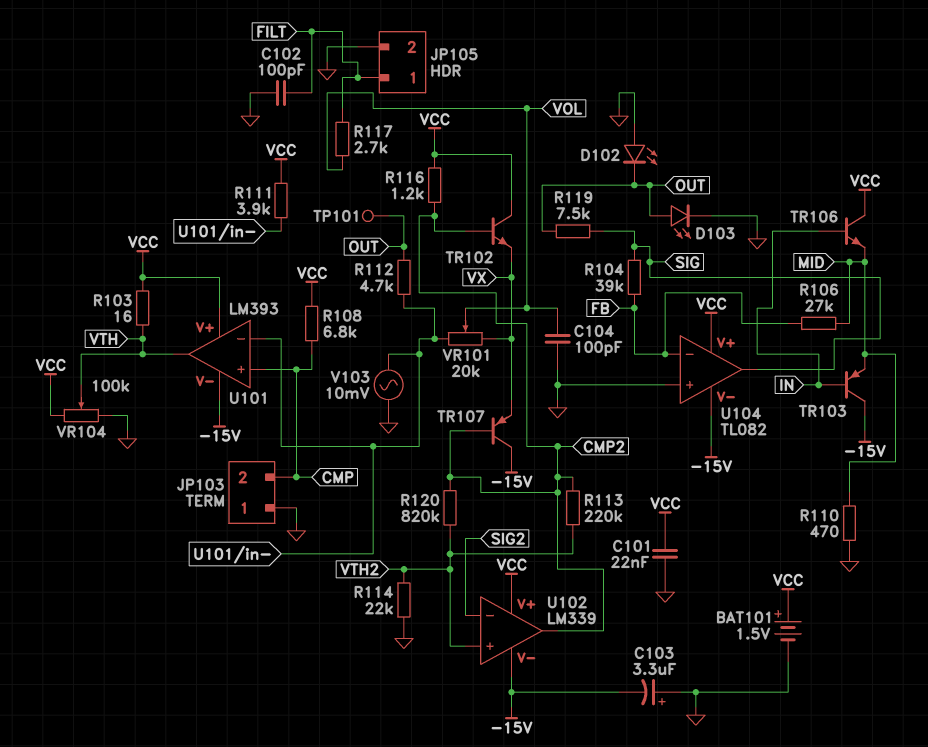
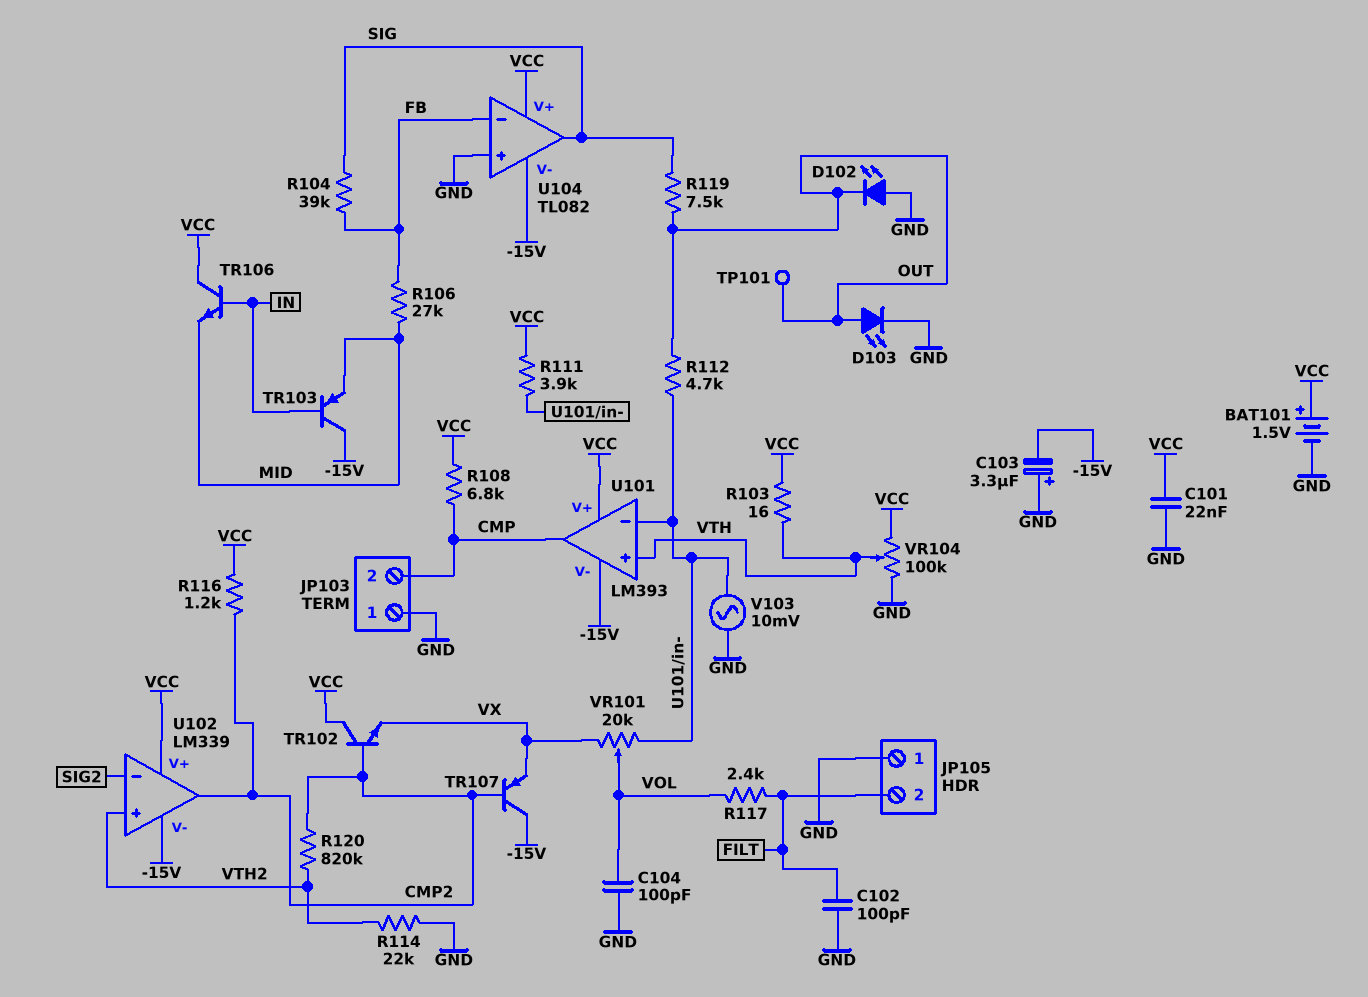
JP105 pin 1: FILT -> GND
JP105 pin 2: GND -> FILT
R110: 470 (GND, MID) -> none
R113: 220k (CMP2, VTH2) -> none
R117: 2.7k (FILT, VOL) -> 2.4k (FILT, VOL)
U101 pin in+: CMP -> VTH
U101 pin out: VTH -> CMP

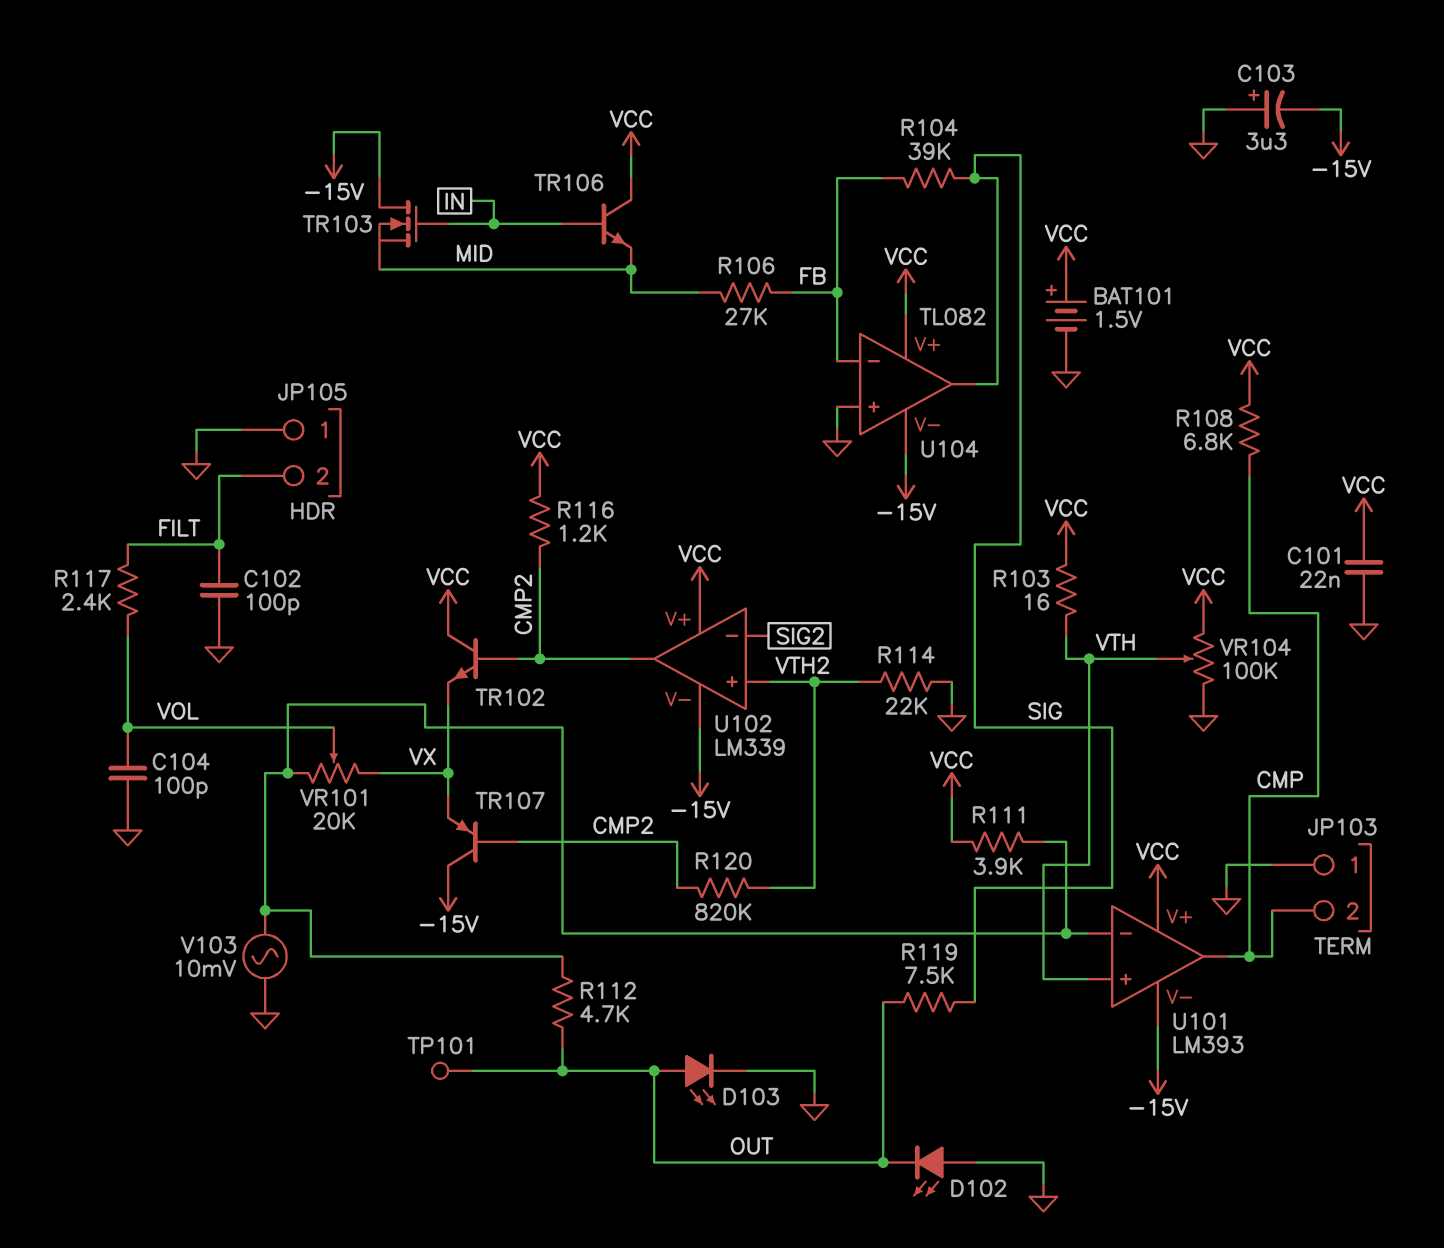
TR103: PNP (B IN, C -15V, E MID) -> NMOS (G IN, D -15V, S MID)

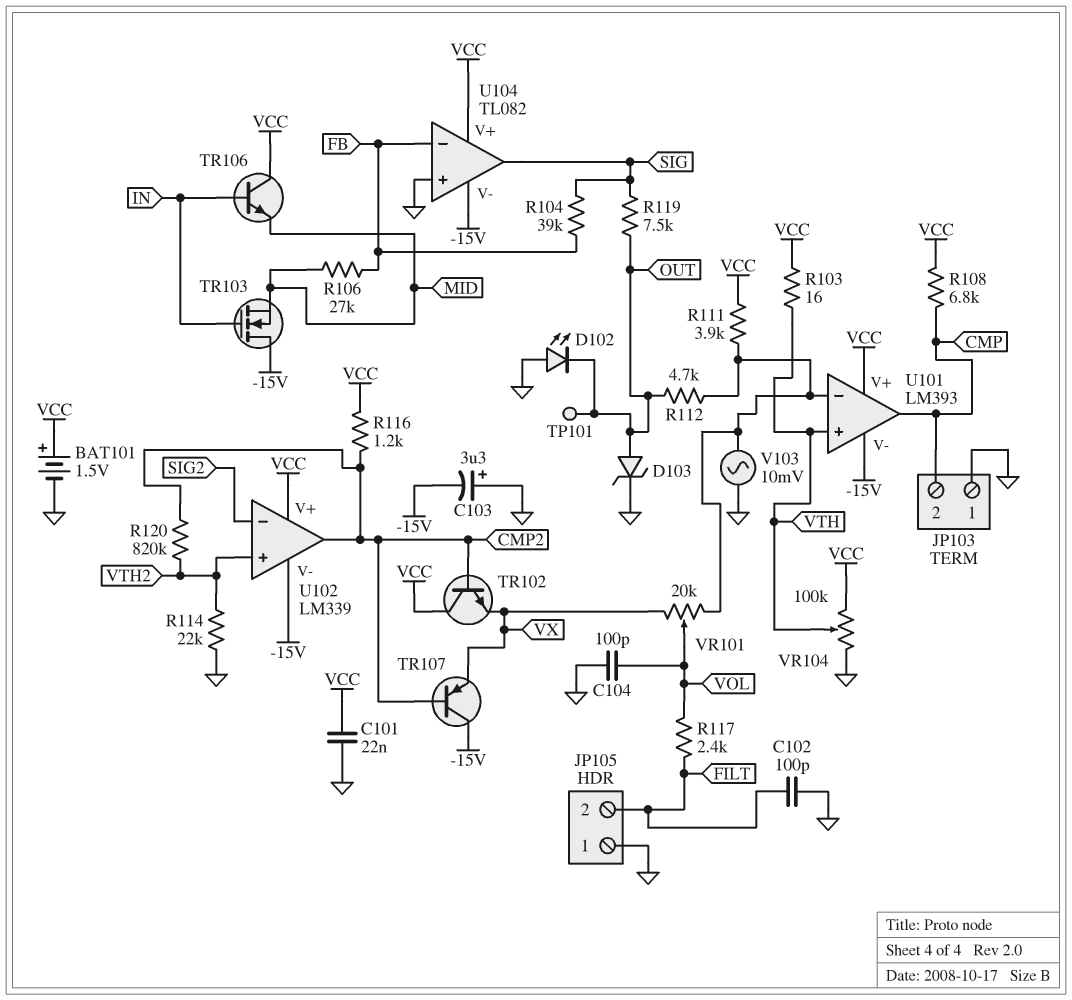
D103: LED (A OUT, K GND) -> zener (A OUT, K GND)

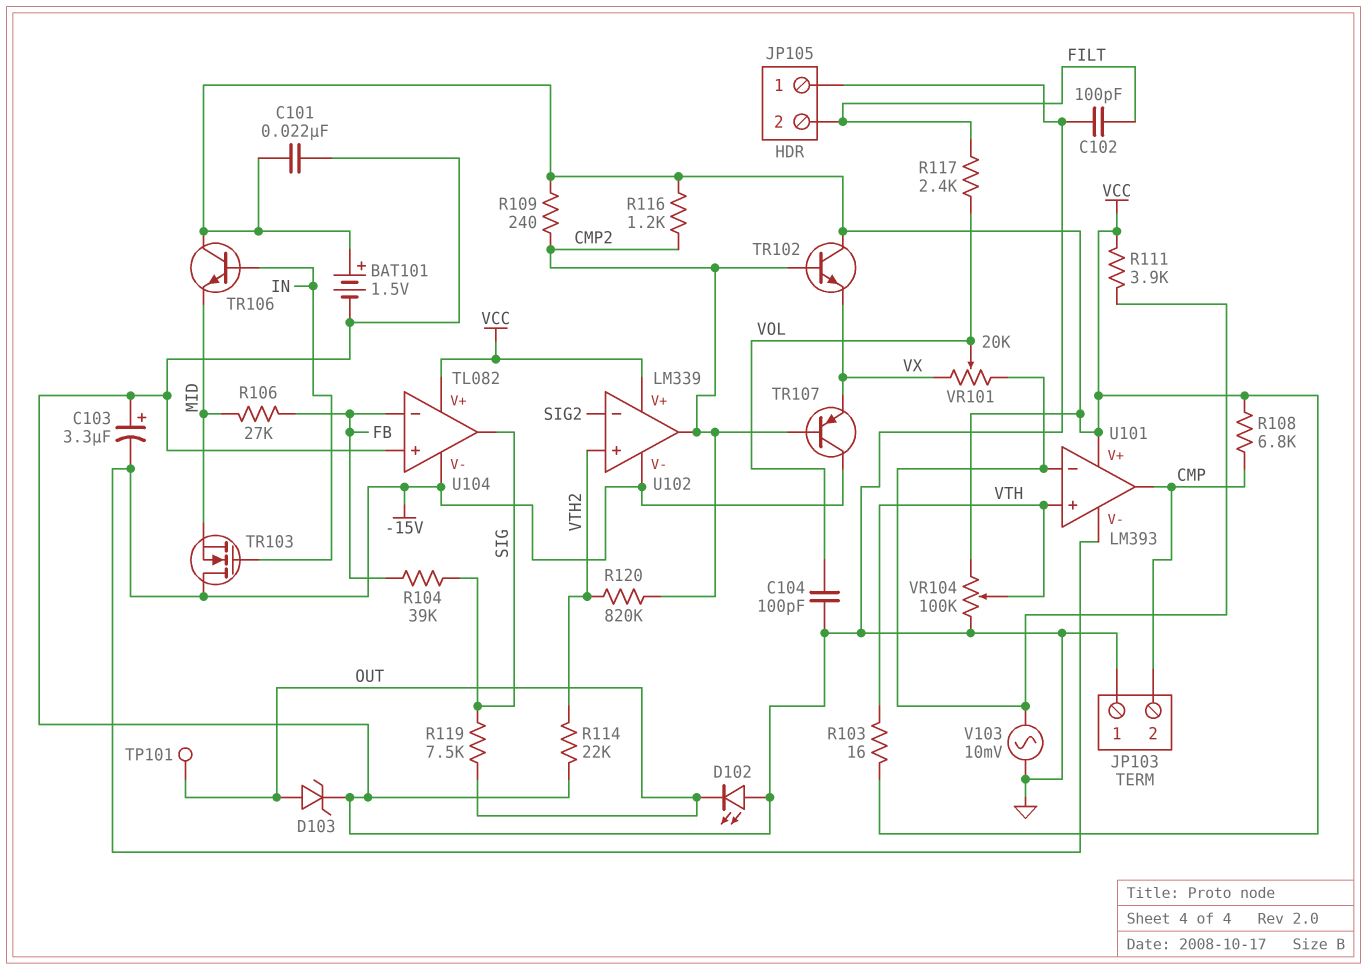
R109: none -> 240 (CMP2, VCC)
R112: 4.7k (OUT, U101/in-) -> none

